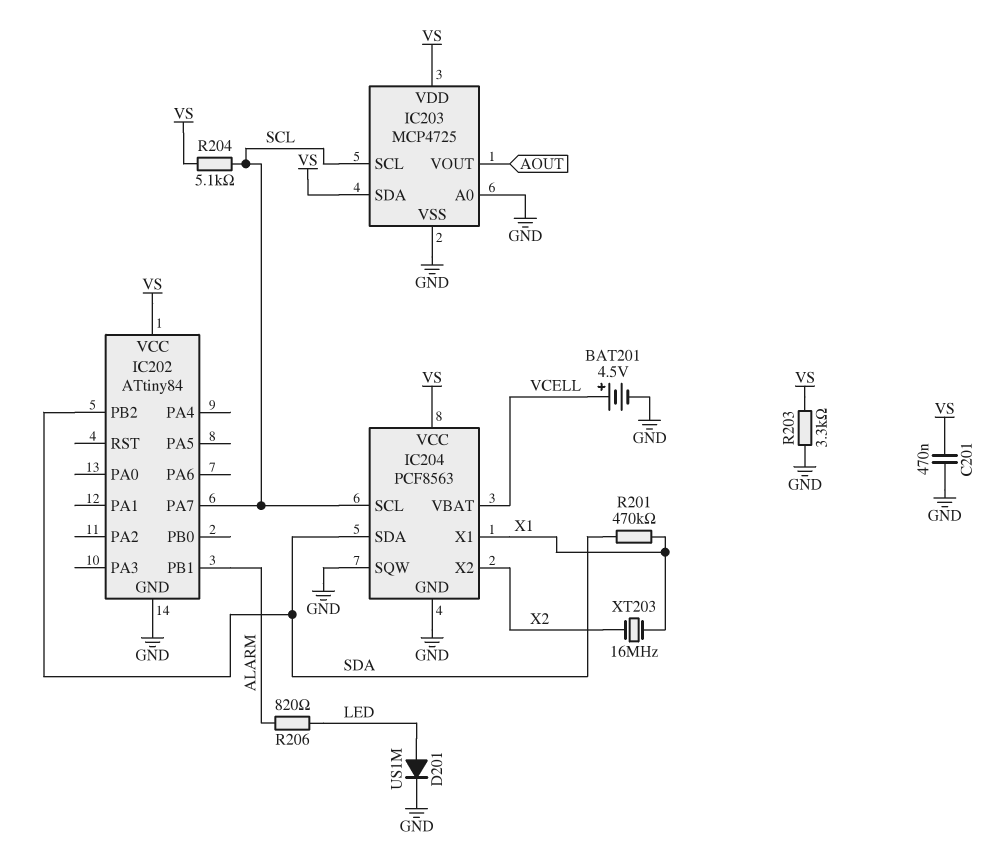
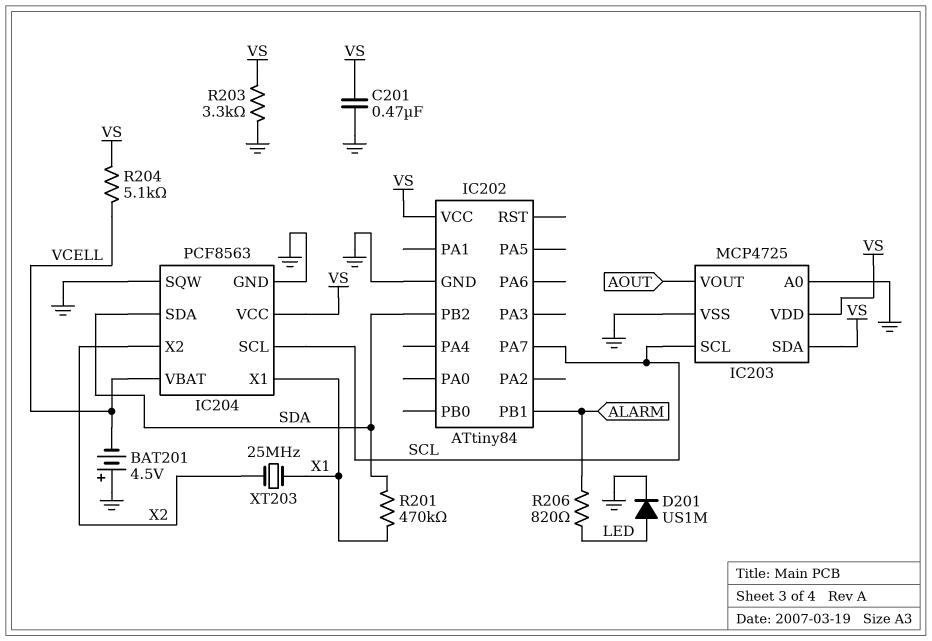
BAT201: 4.5V (plus VCELL, minus GND) -> 4.5V (plus GND, minus VCELL)
R204: 5.1k (SCL, VS) -> 5.1k (VCELL, VS)
XT203: 16MHz (X1, X2) -> 25MHz (X1, X2)

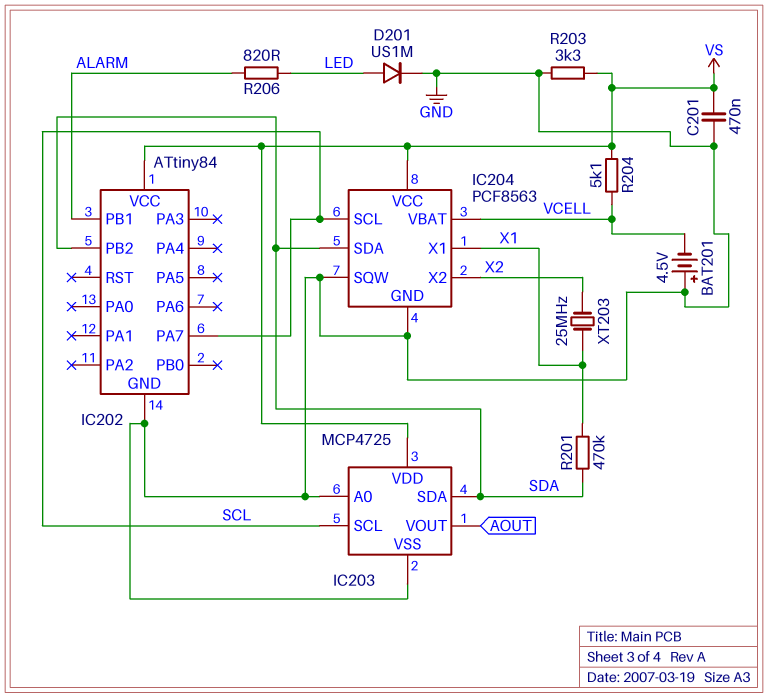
IC203 pin SDA: VS -> SDA

